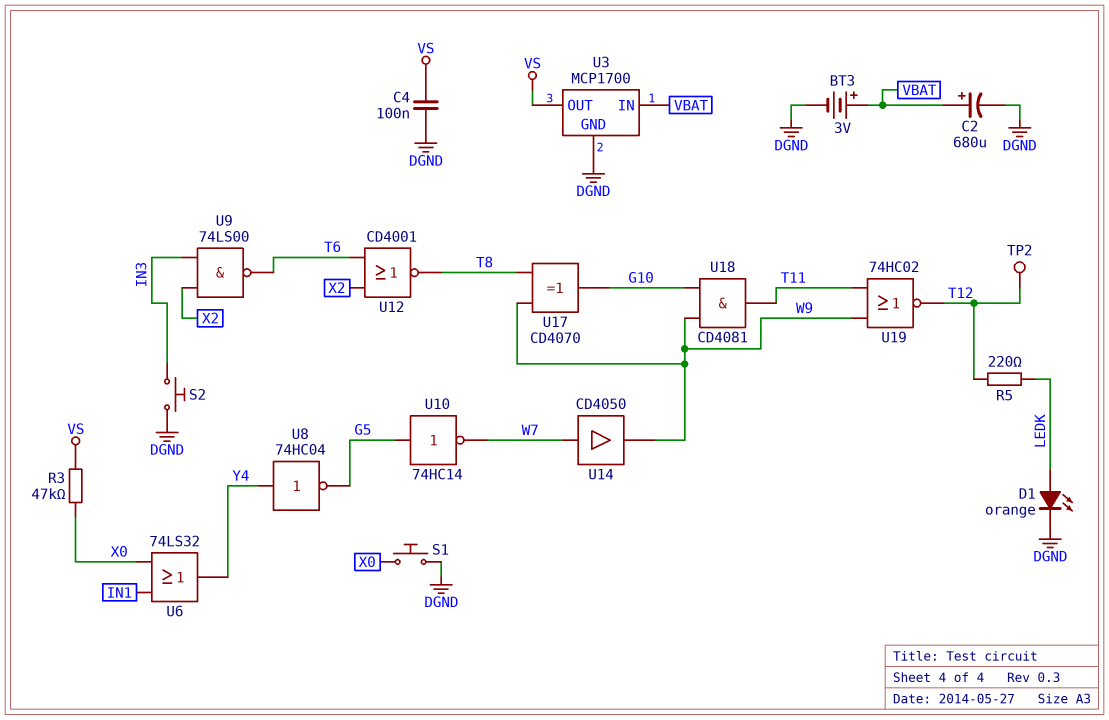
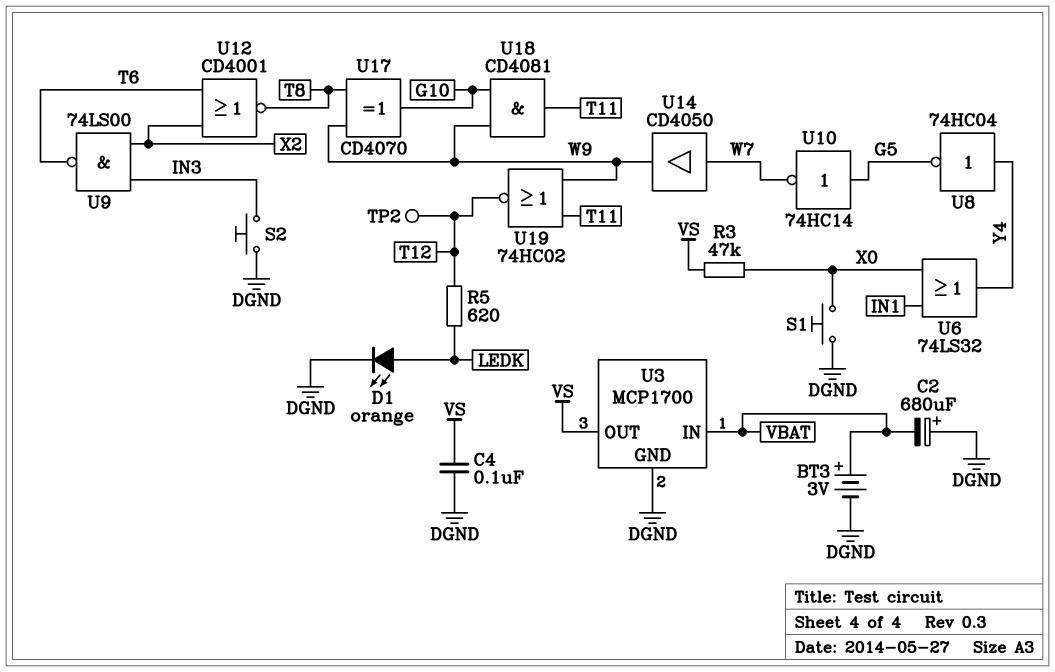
C2: 680uF (plus VBAT, minus DGND) -> 680uF (plus DGND, minus VBAT)
R5: 220 (LEDK, T12) -> 620 (LEDK, T12)

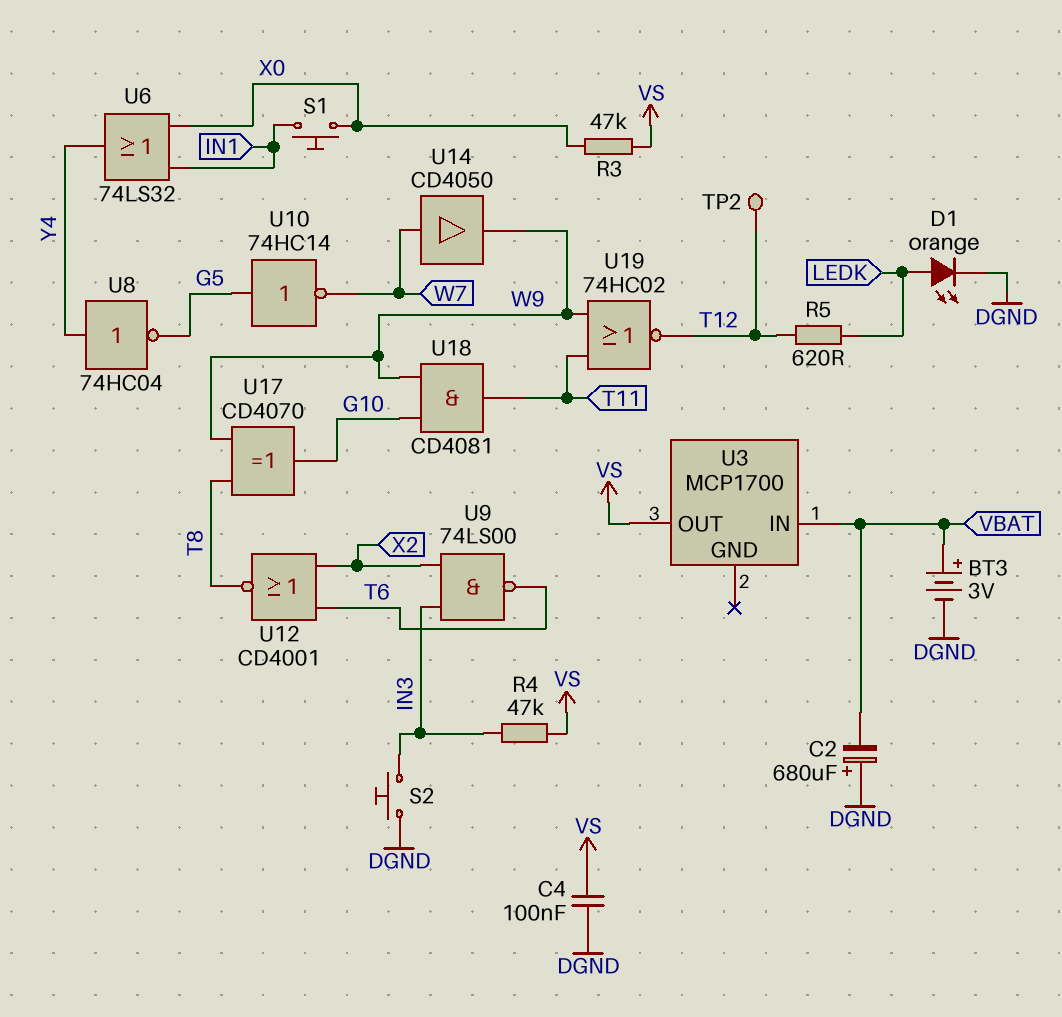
R4: none -> 47k (IN3, VS)
S1: button (DGND, X0) -> button (IN1, X0)
U3 pin GND: DGND -> none

